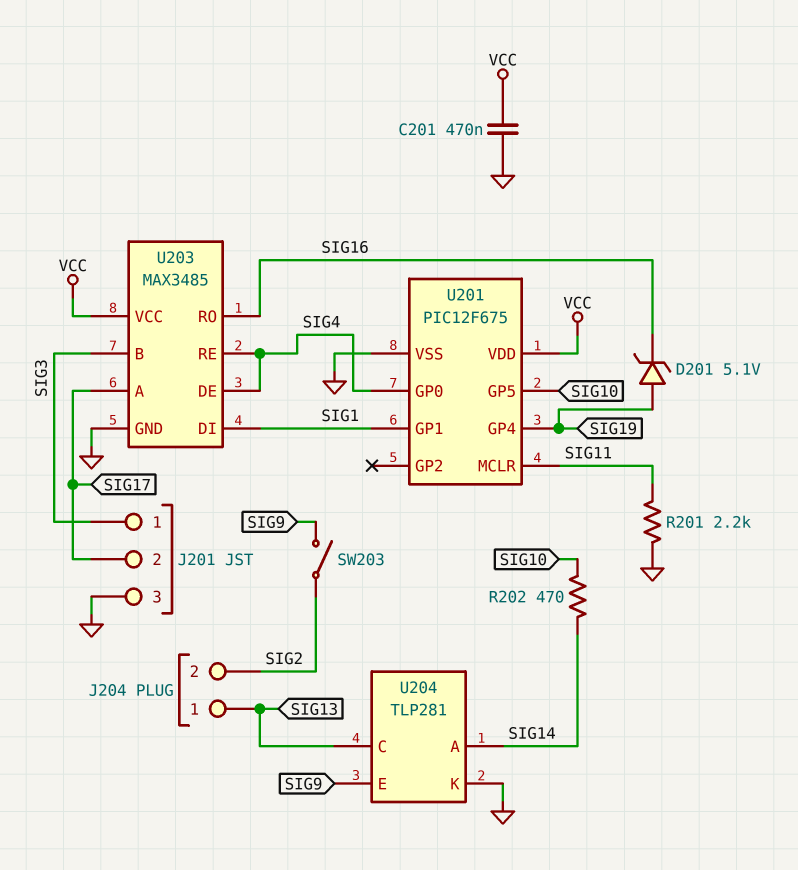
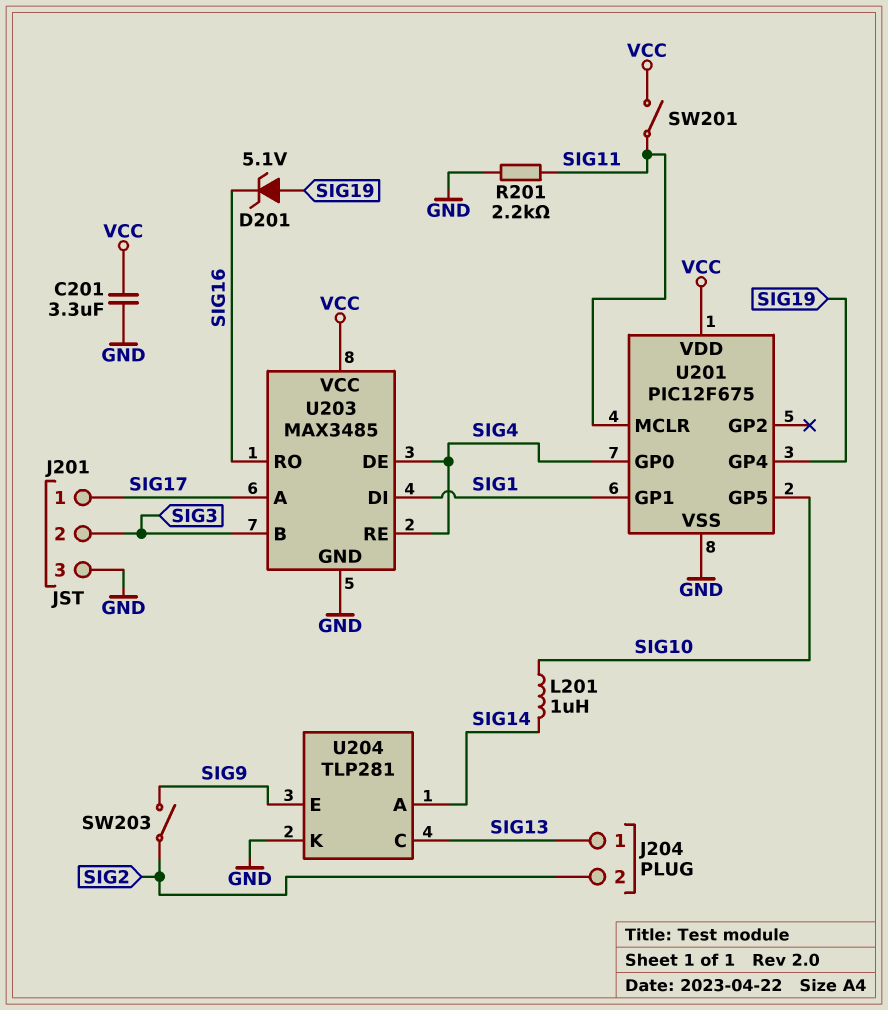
C201: 470nF (GND, VCC) -> 3.3uF (GND, VCC)
J201 pin 1: SIG3 -> SIG17
J201 pin 2: SIG17 -> SIG3
L201: none -> 1uH (SIG10, SIG14)
R202: 470 (SIG10, SIG14) -> none
SW201: none -> switch (SIG11, VCC)

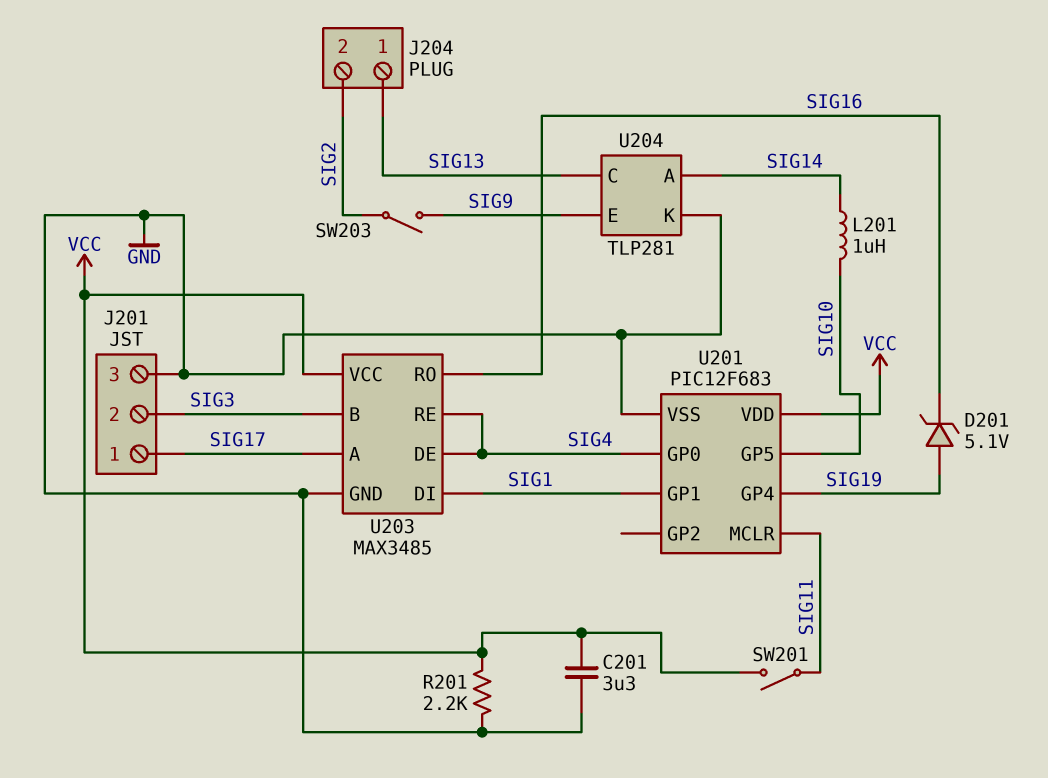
R201: 2.2k (GND, SIG11) -> 2.2k (GND, VCC)
U201: PIC12F675 -> PIC12F683

